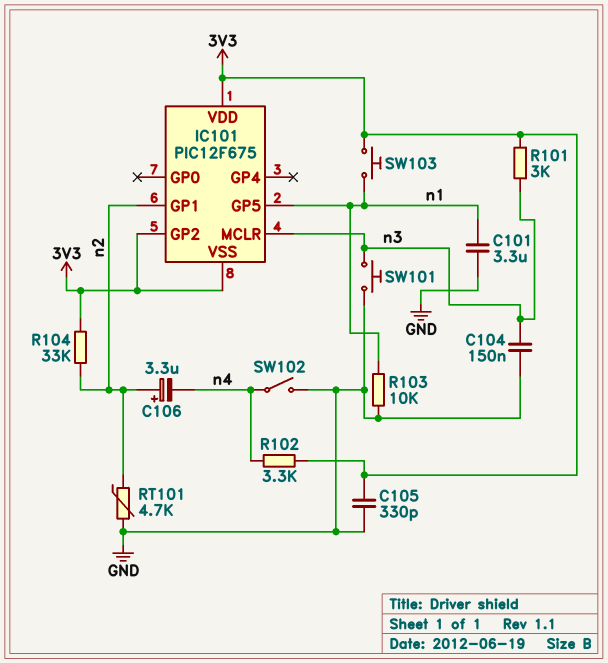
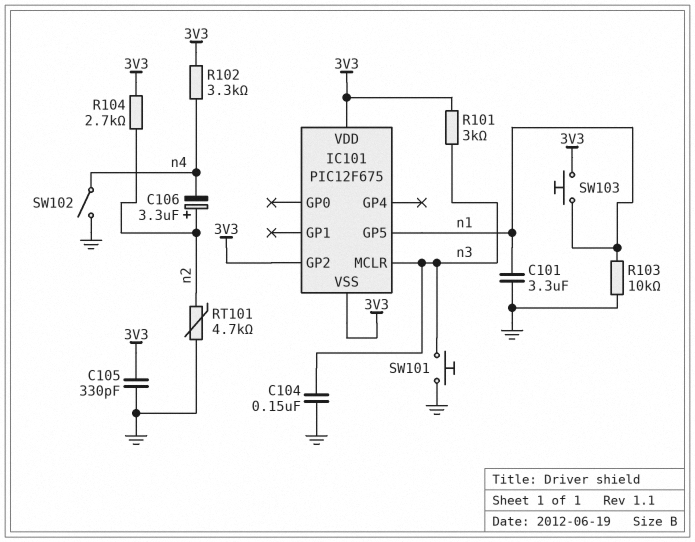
IC101 pin GP1: n2 -> none
R104: 33k (3V3, n2) -> 2.7k (3V3, n2)

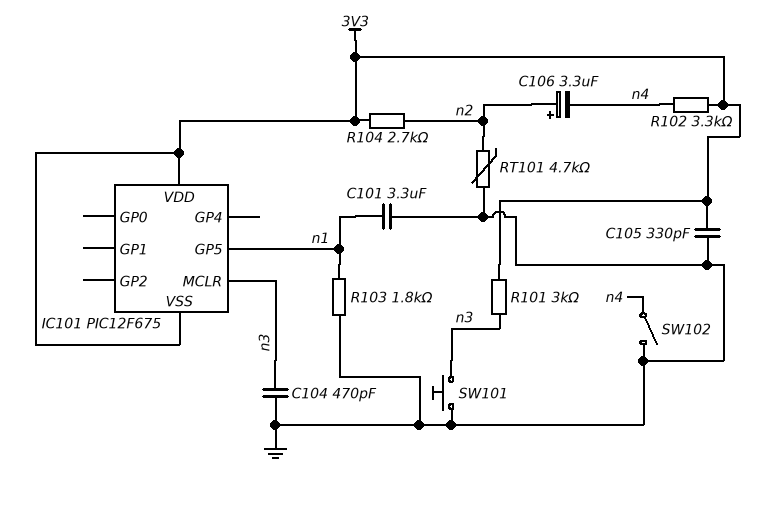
C104: 150nF (GND, n3) -> 470pF (GND, n3)
IC101 pin GP2: 3V3 -> none
R103: 10k (GND, n1) -> 1.8k (GND, n1)
SW103: button (3V3, n1) -> none

